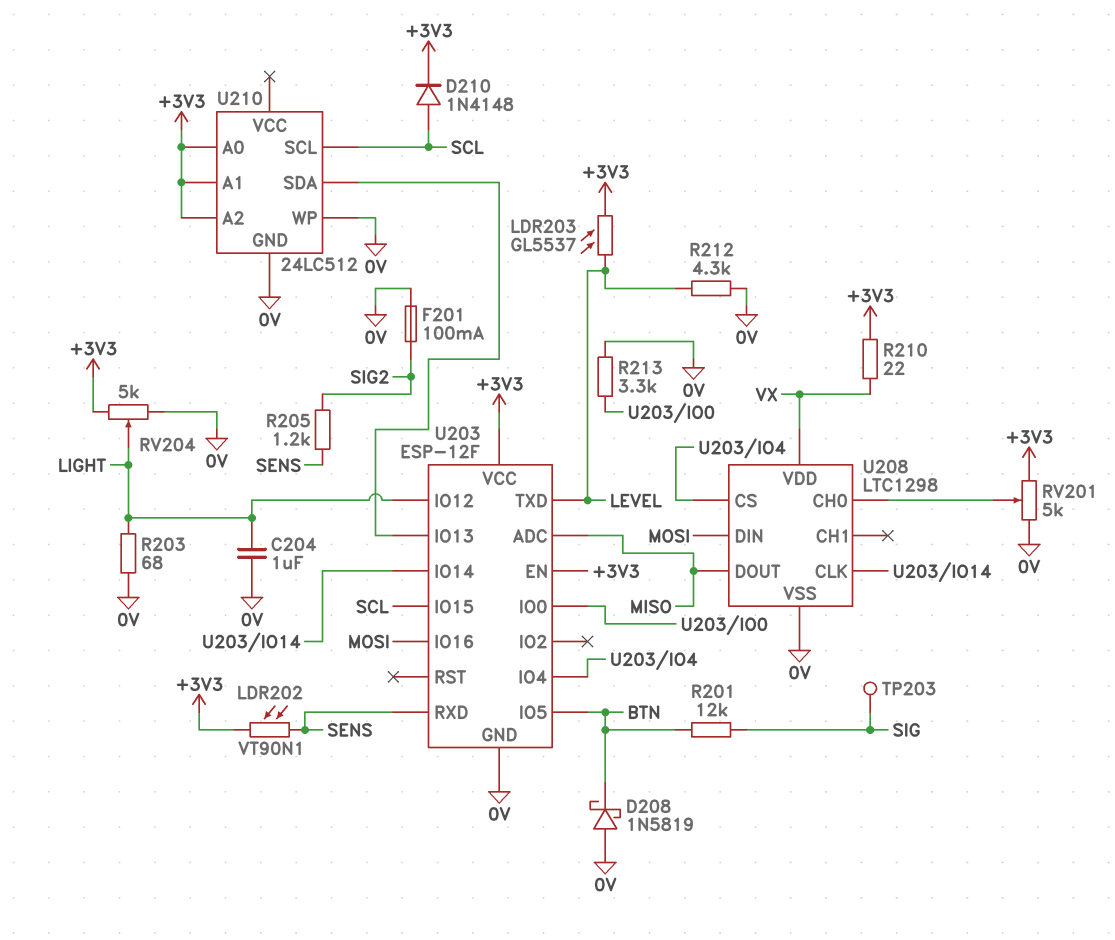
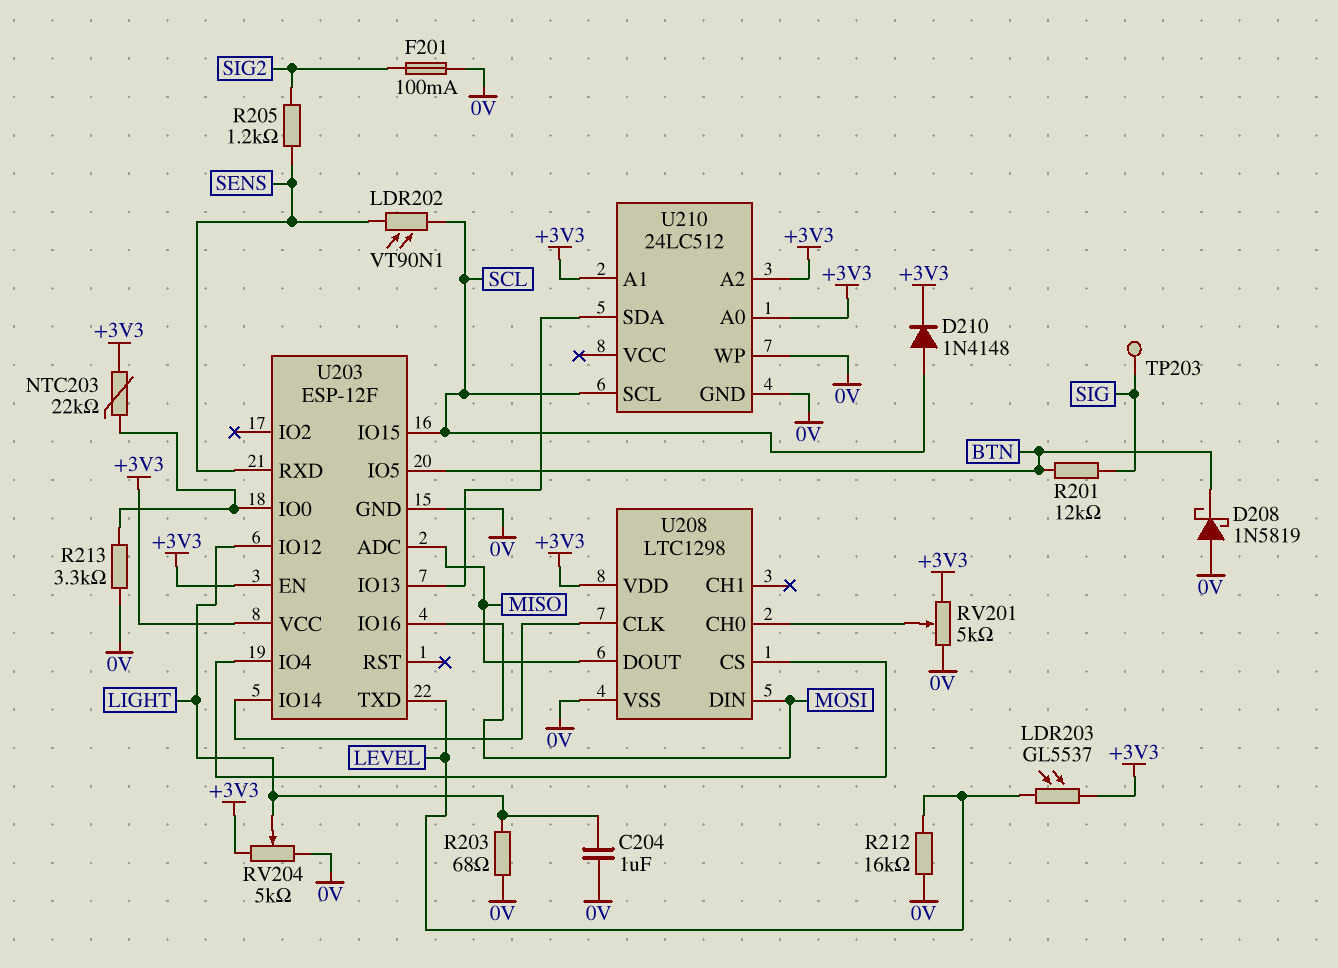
LDR202: VT90N1 (+3V3, SENS) -> VT90N1 (SCL, SENS)
NTC203: none -> 22k (+3V3, U203/IO0)
R210: 22 (+3V3, VX) -> none
R212: 4.3k (0V, LEVEL) -> 16k (0V, LEVEL)
U208 pin VDD: VX -> +3V3

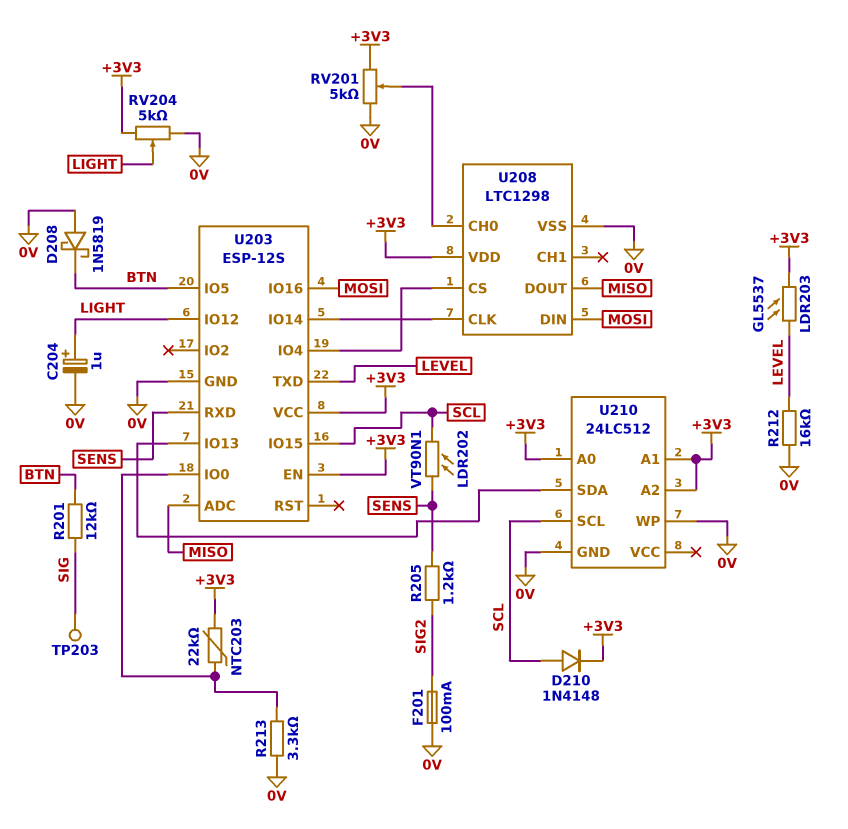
C204: 1uF (0V, LIGHT) -> 1uF (plus LIGHT, minus 0V)
R203: 68 (0V, LIGHT) -> none
U203: ESP-12F -> ESP-12S

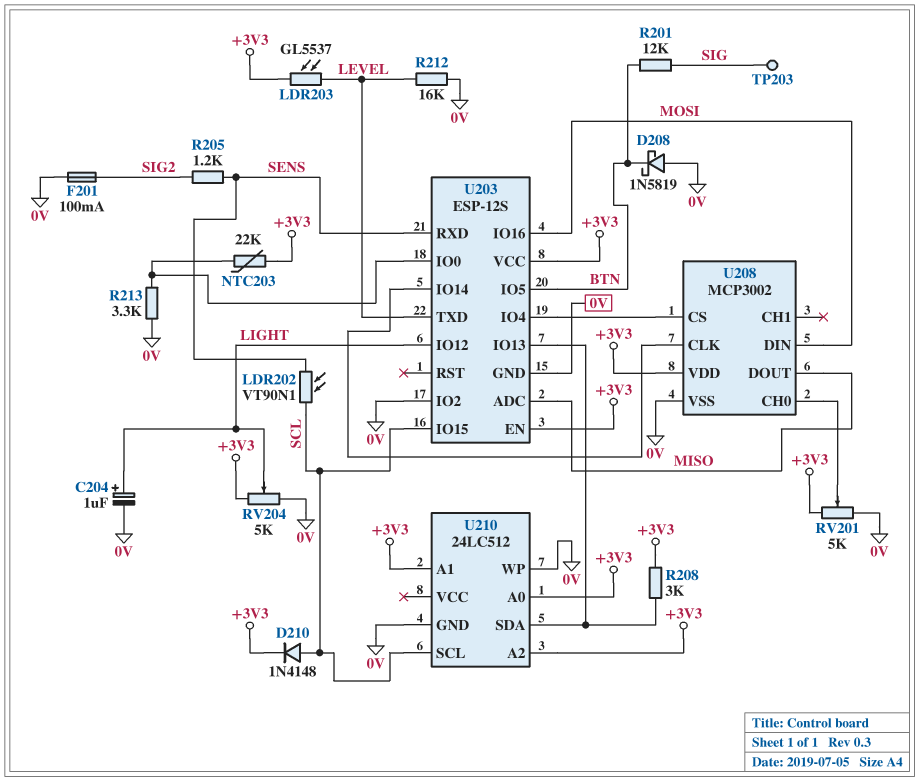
R208: none -> 3k (+3V3, U203/IO13)
U203 pin IO2: none -> 0V
U208: LTC1298 -> MCP3002

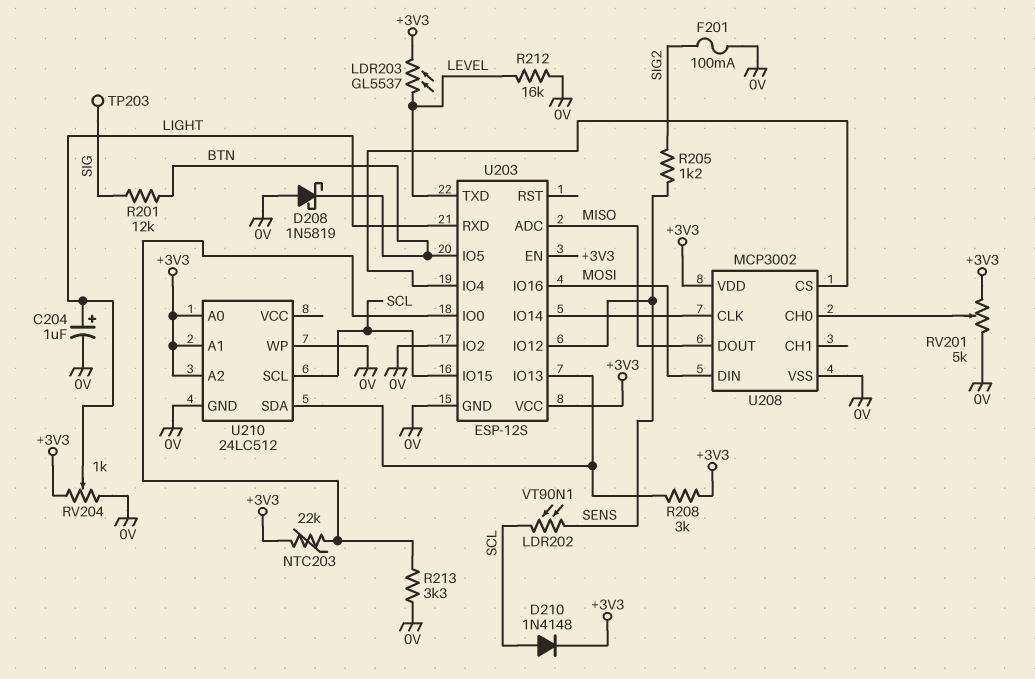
RV204: 5k (+3V3, 0V, wiper LIGHT) -> 1k (+3V3, 0V, wiper LIGHT)
U203 pin IO12: LIGHT -> SENS
U203 pin RXD: SENS -> LIGHT

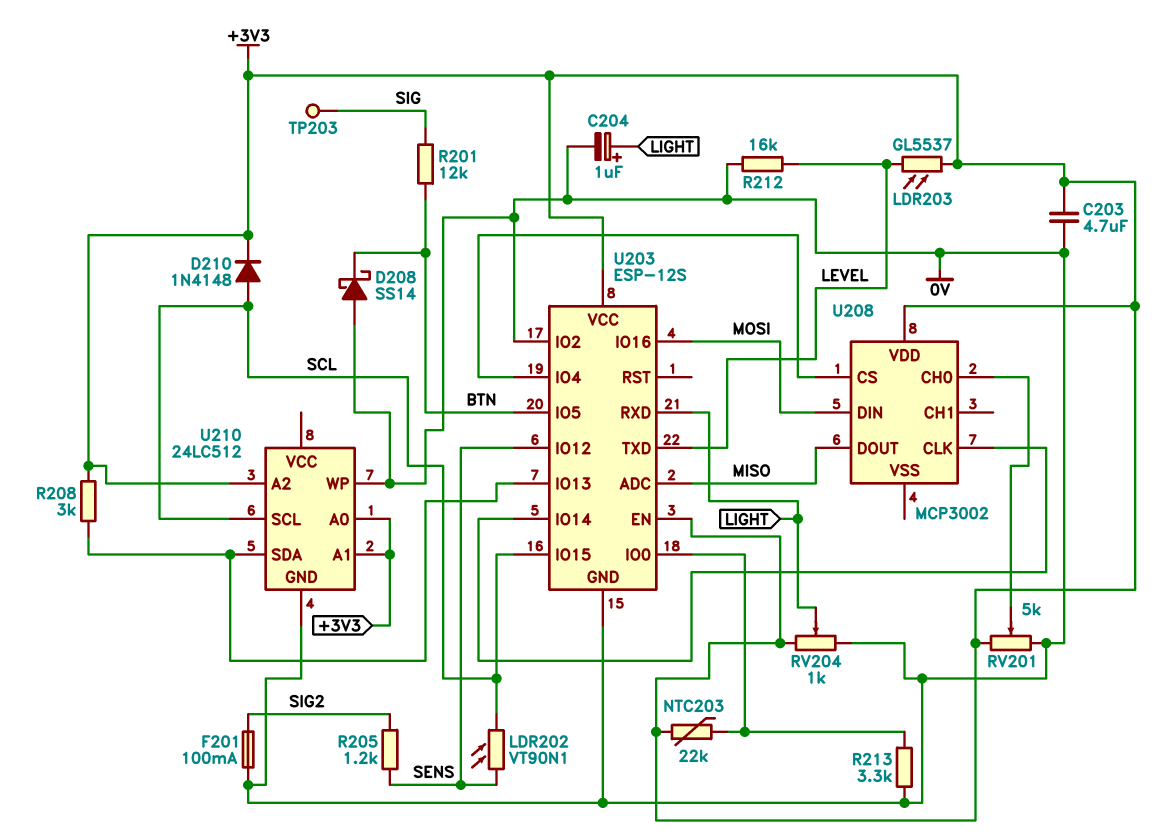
C203: none -> 4.7uF (+3V3, 0V)
D208: schottky 1N5819 (A 0V, K BTN) -> schottky SS14 (A 0V, K BTN)
U208 pin VSS: 0V -> none

